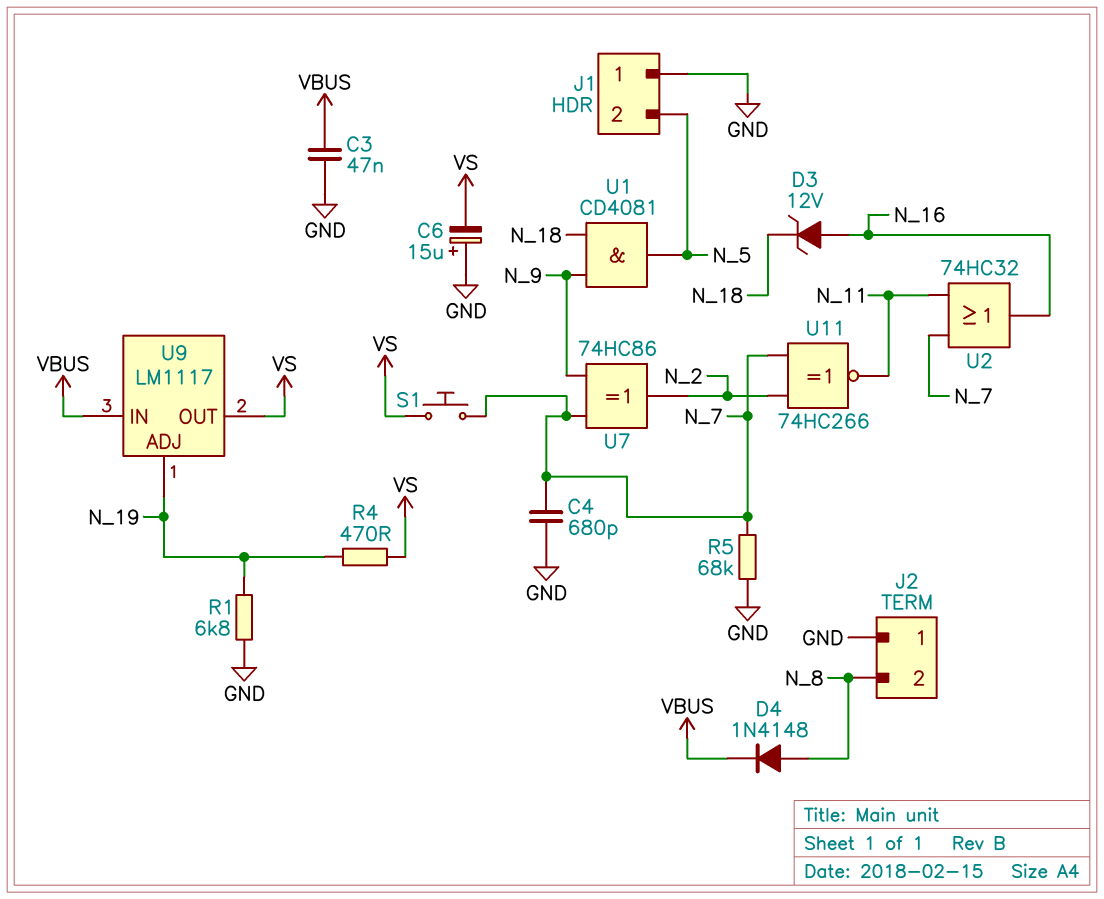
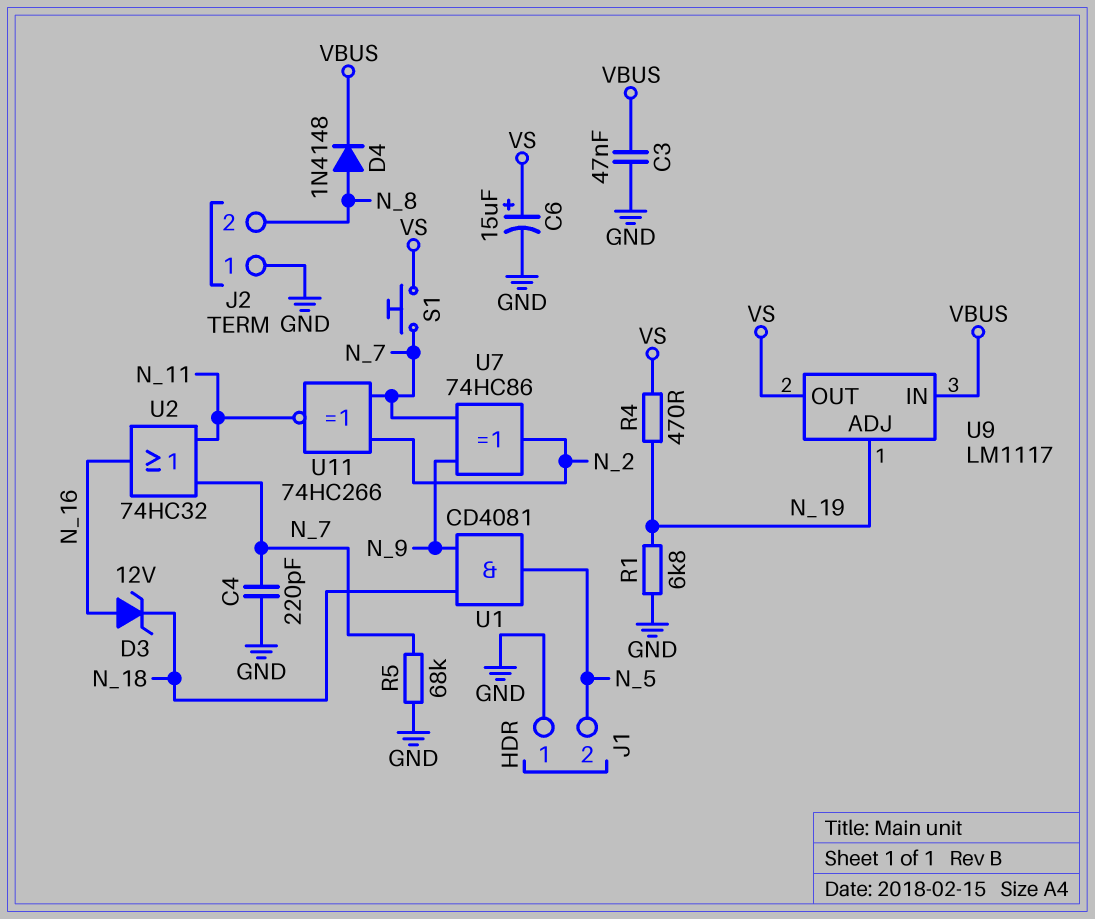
C4: 680pF (GND, N_7) -> 220pF (GND, N_7)
C6: 15uF (plus GND, minus VS) -> 15uF (plus VS, minus GND)

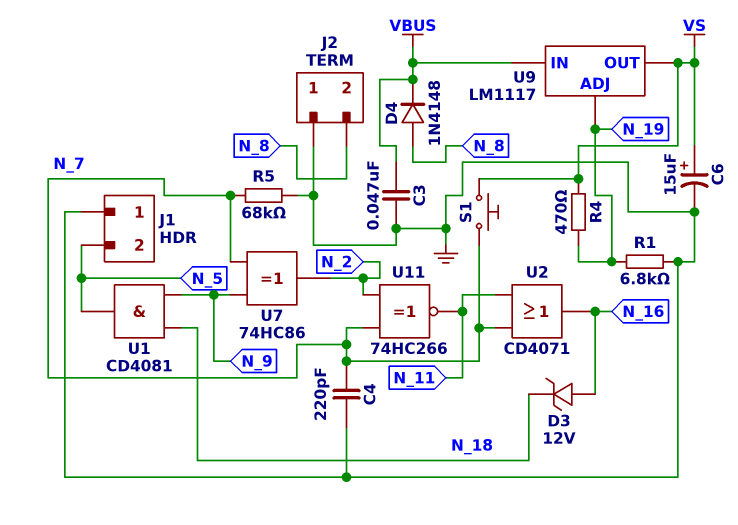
U2: OR 74HC32 (in N_7, in N_11, out N_16) -> OR CD4071 (in N_7, in N_11, out N_16)

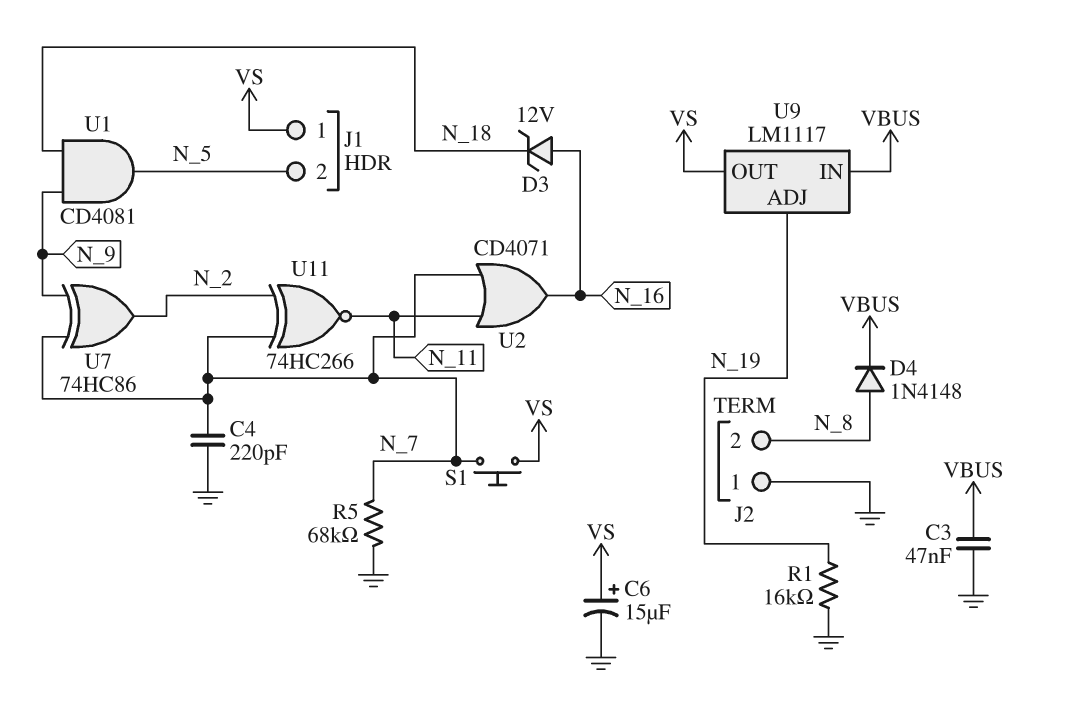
J1 pin 1: GND -> VS
R1: 6.8k (GND, N_19) -> 16k (GND, N_19)
R4: 470 (N_19, VS) -> none

